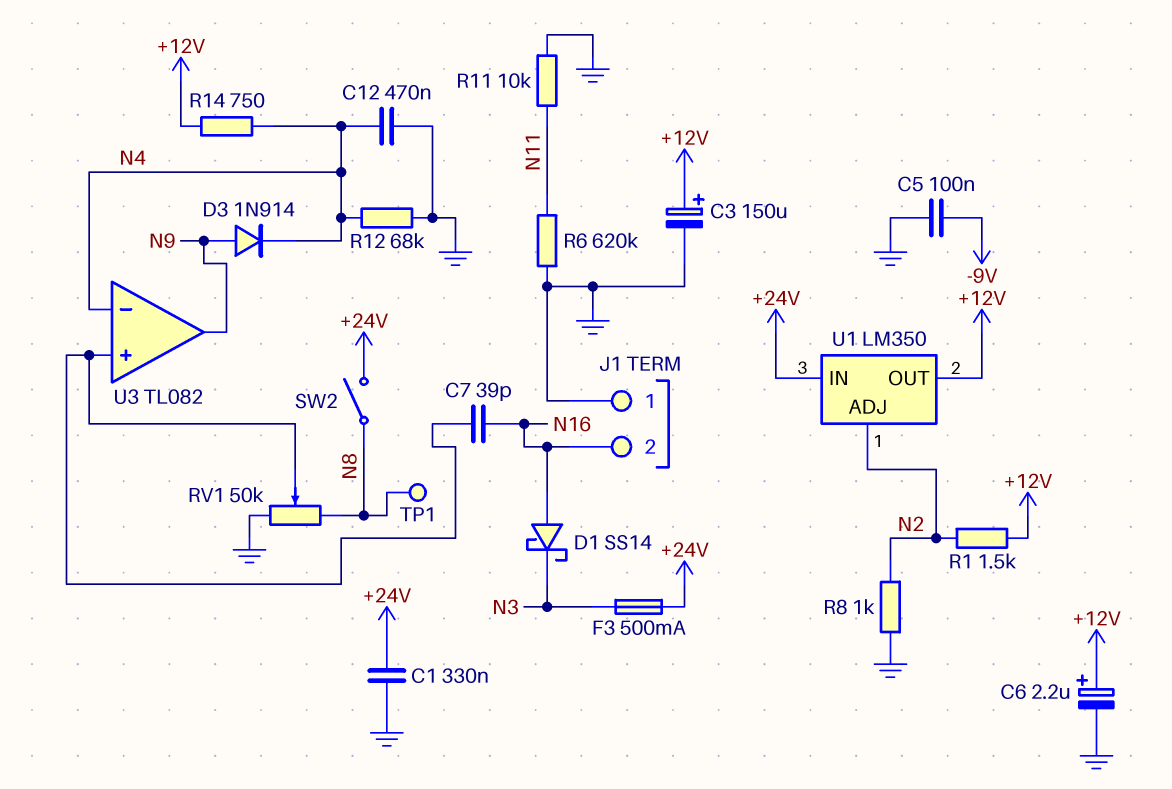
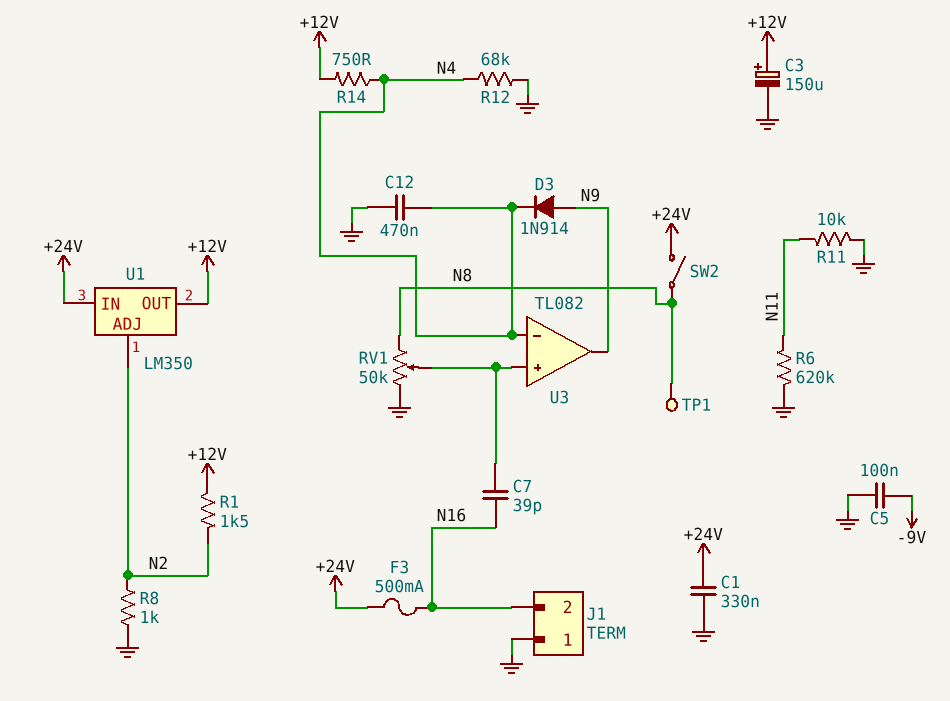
C6: 2.2uF (plus +12V, minus GND) -> none
D1: schottky SS14 (A N16, K N3) -> none
F3: 500mA (+24V, N3) -> 500mA (+24V, N16)

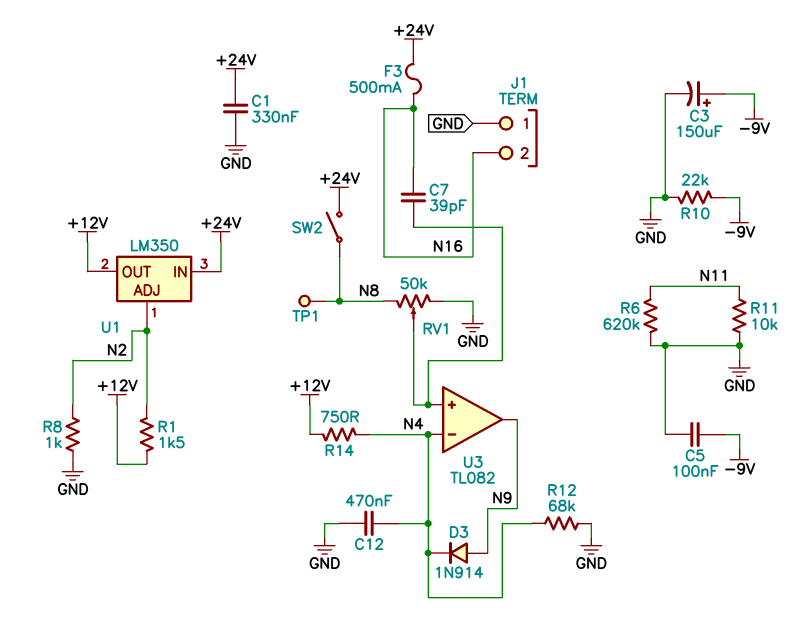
C3: 150uF (plus +12V, minus GND) -> 150uF (plus -9V, minus GND)
R10: none -> 22k (-9V, GND)

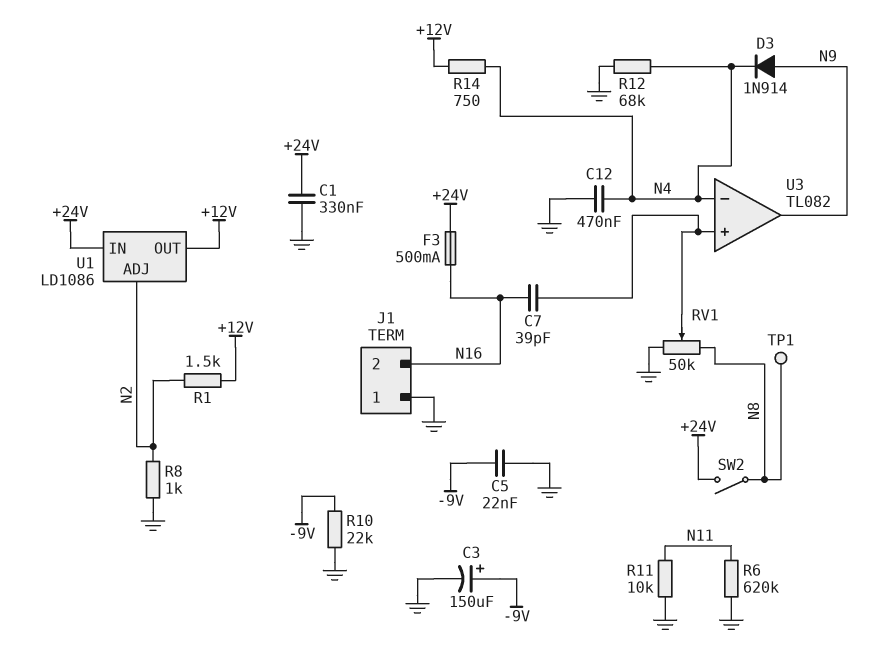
C5: 100nF (-9V, GND) -> 22nF (-9V, GND)
U1: LM350 -> LD1086

